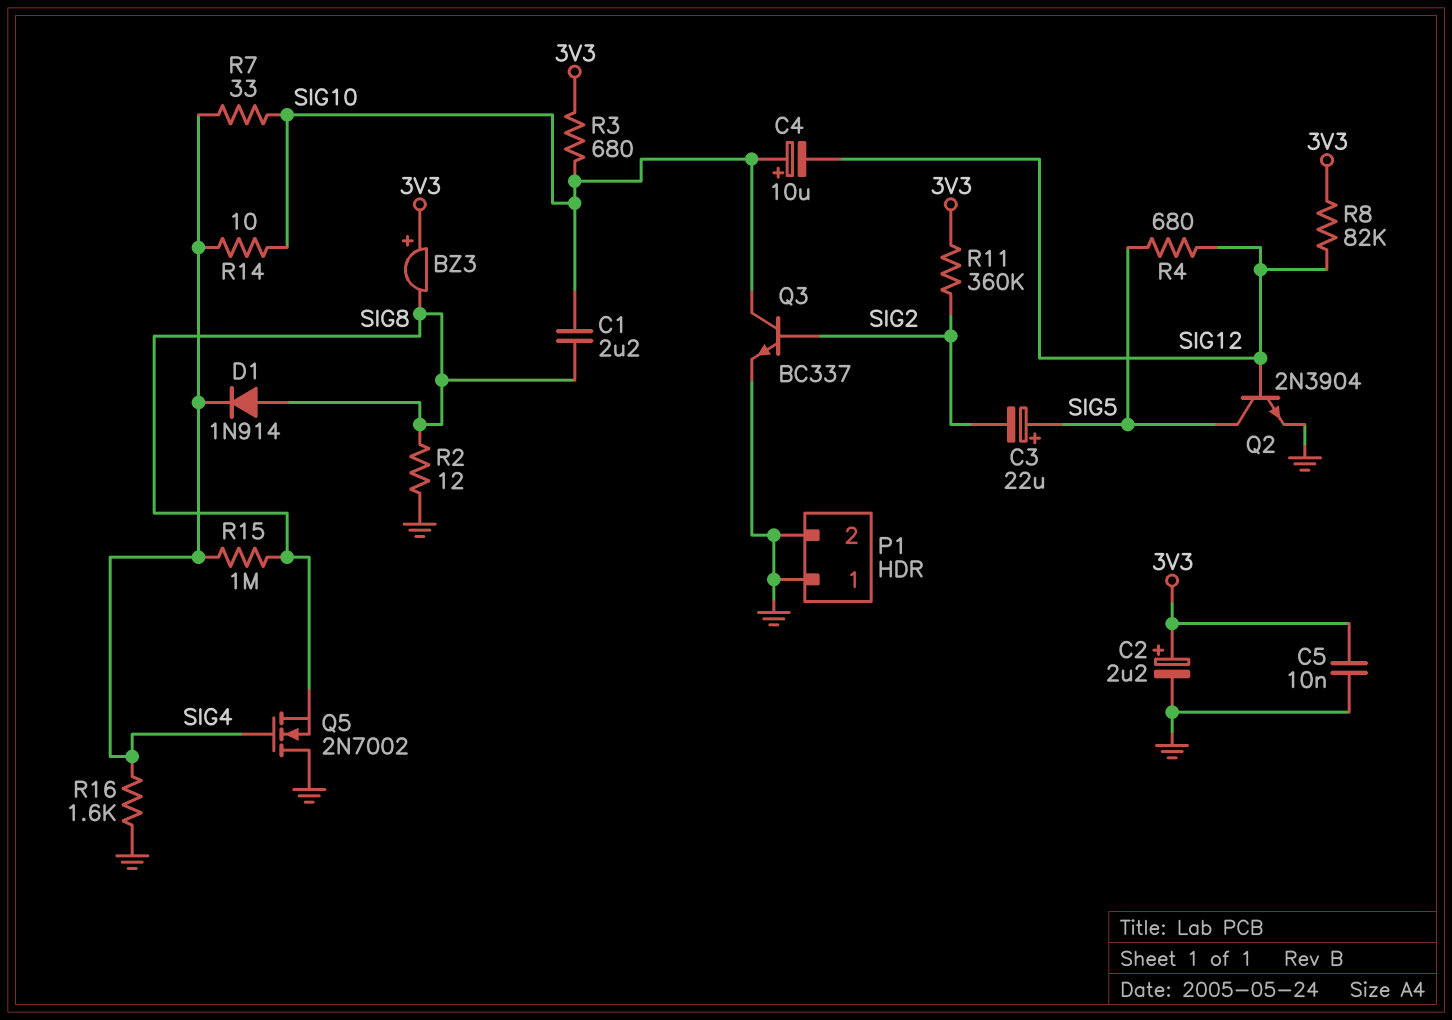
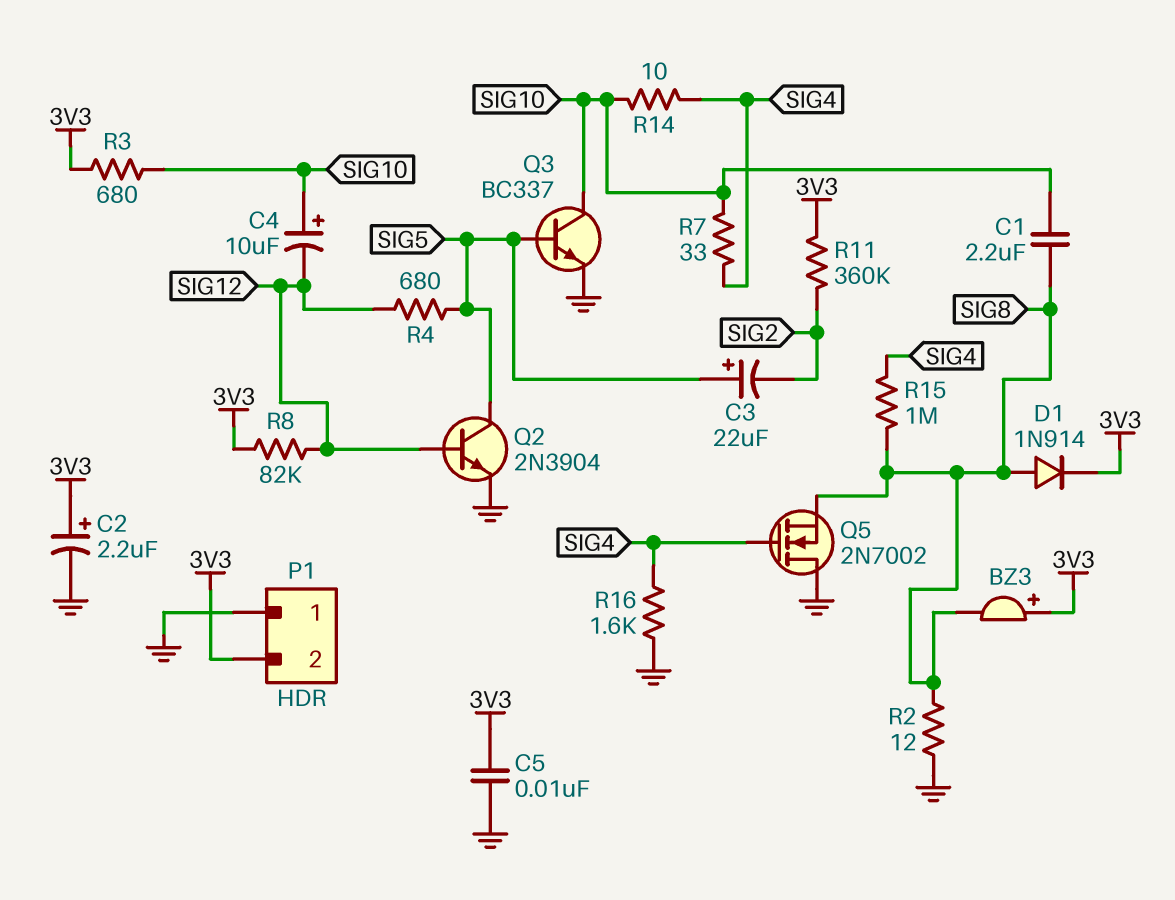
D1: diode 1N914 (A SIG8, K SIG4) -> diode 1N914 (A SIG8, K 3V3)
P1 pin 2: GND -> 3V3
Q3: NPN BC337 (B SIG2, C SIG10, E GND) -> NPN BC337 (B SIG5, C SIG10, E GND)

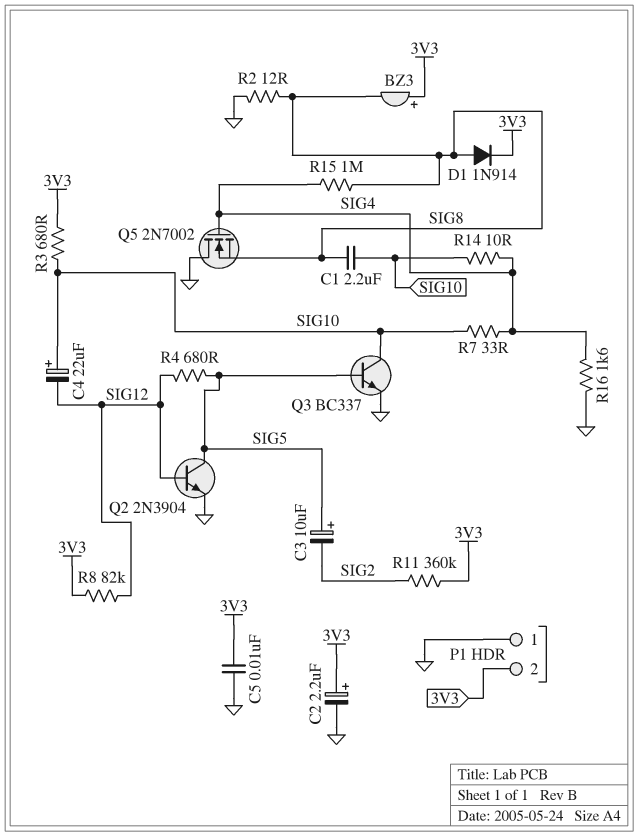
C3: 22uF (plus SIG5, minus SIG2) -> 10uF (plus SIG5, minus SIG2)
C4: 10uF (plus SIG10, minus SIG12) -> 22uF (plus SIG10, minus SIG12)

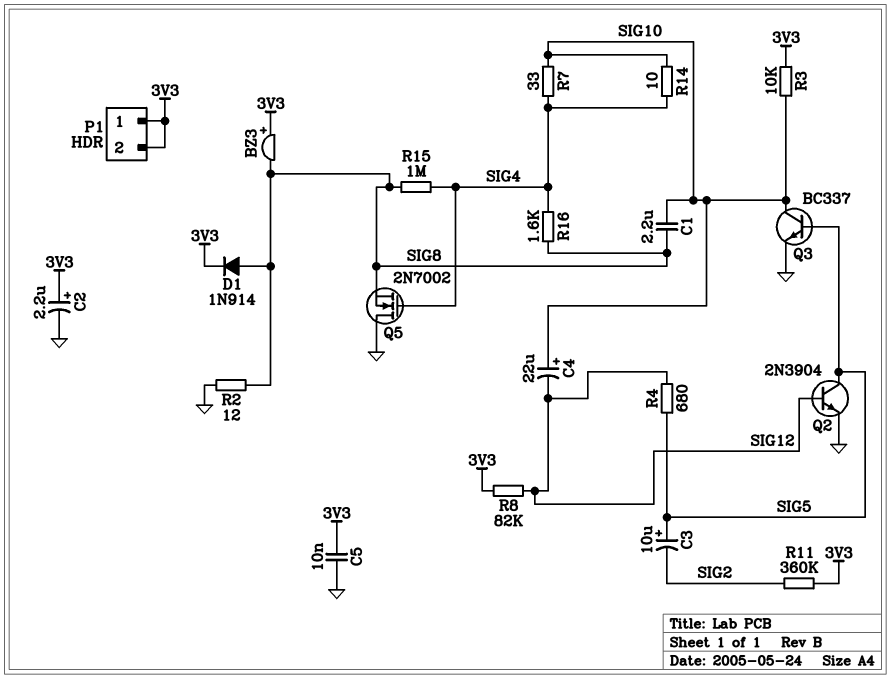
P1 pin 1: GND -> 3V3
R3: 680 (3V3, SIG10) -> 10k (3V3, SIG10)
R16: 1.6k (GND, SIG4) -> 1.6k (SIG4, SIG8)

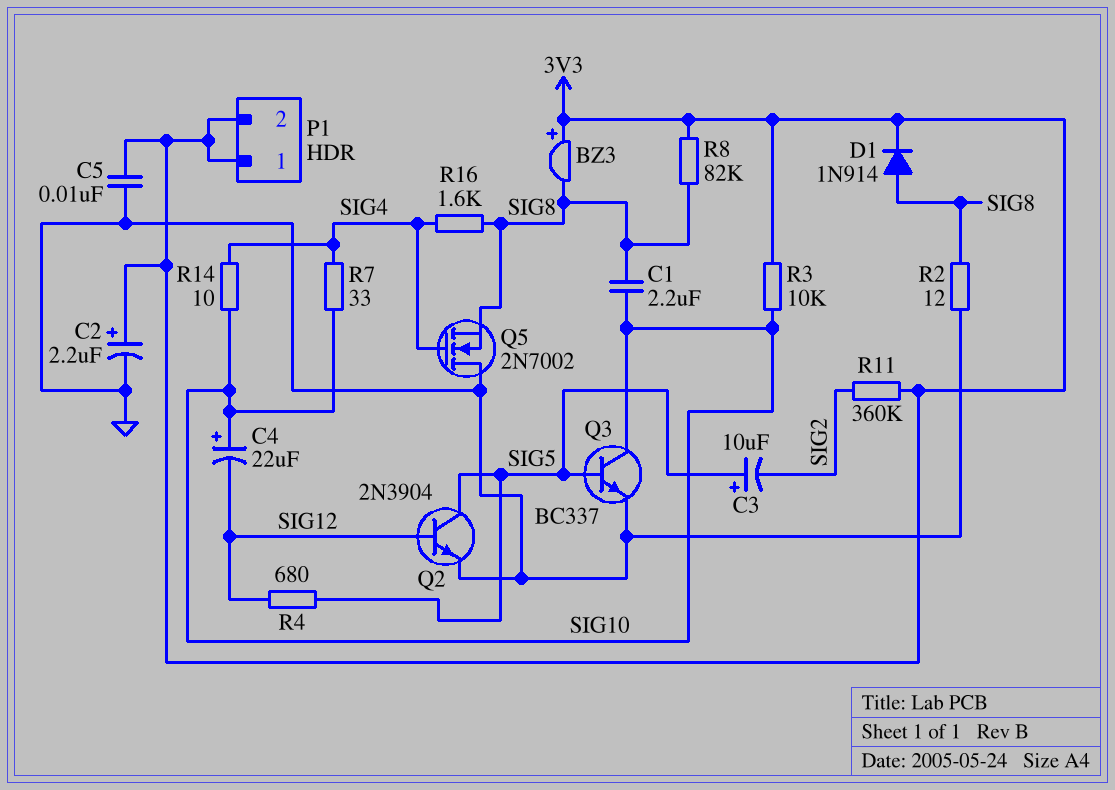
R8: 82k (3V3, SIG12) -> 82k (3V3, SIG8)
R15: 1M (SIG4, SIG8) -> none

